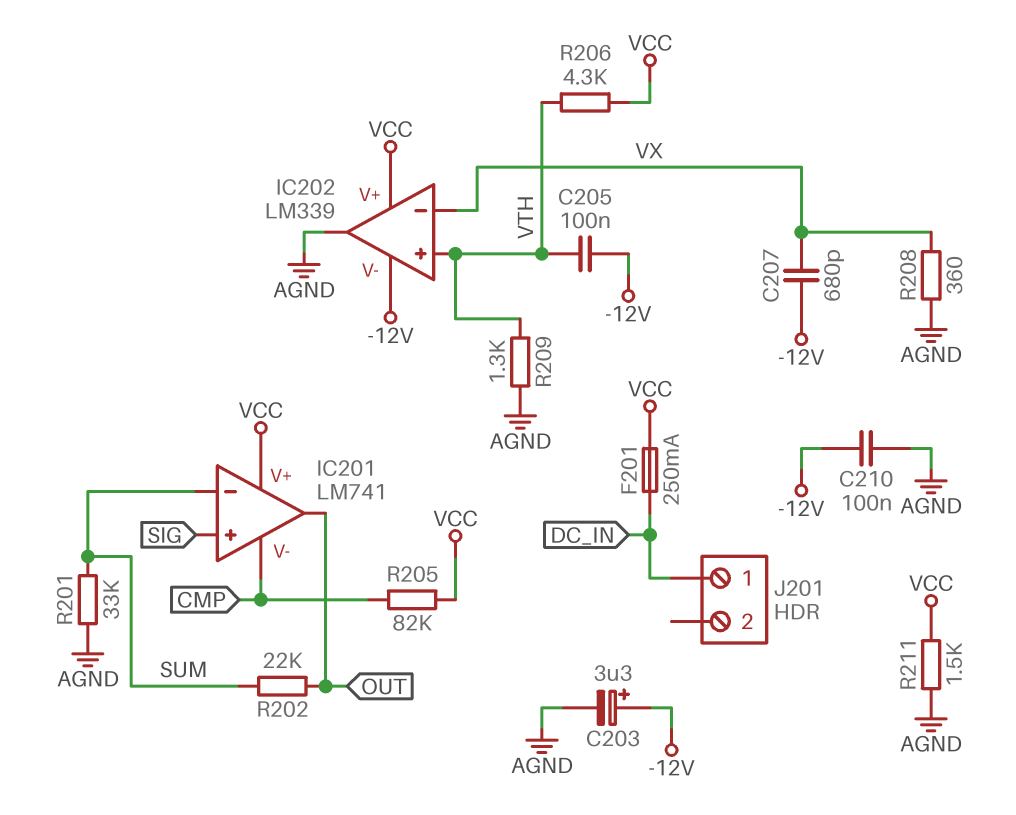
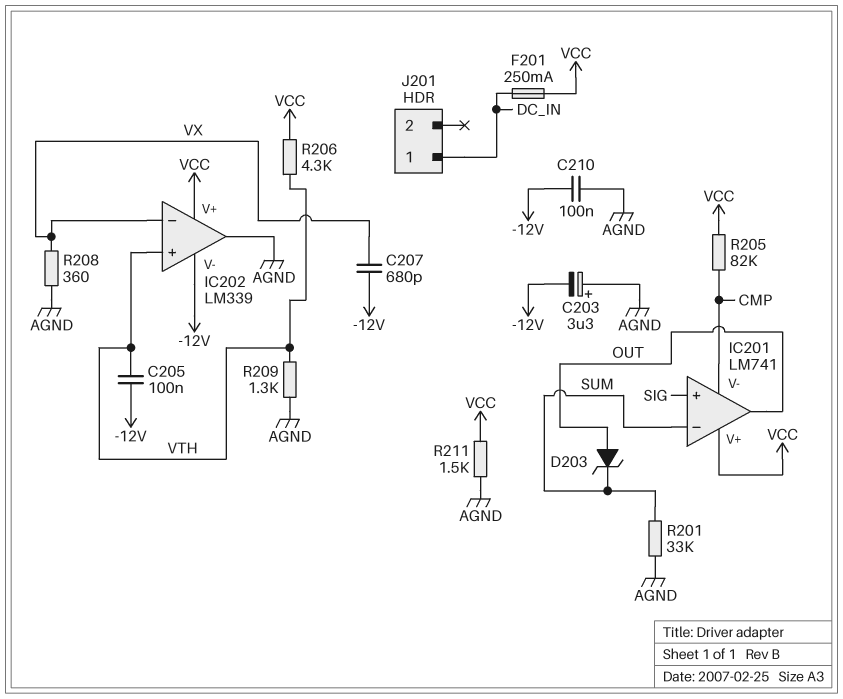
C203: 3.3uF (plus -12V, minus AGND) -> 3.3uF (plus AGND, minus -12V)
D203: none -> zener (A OUT, K SUM)
R202: 22k (OUT, SUM) -> none

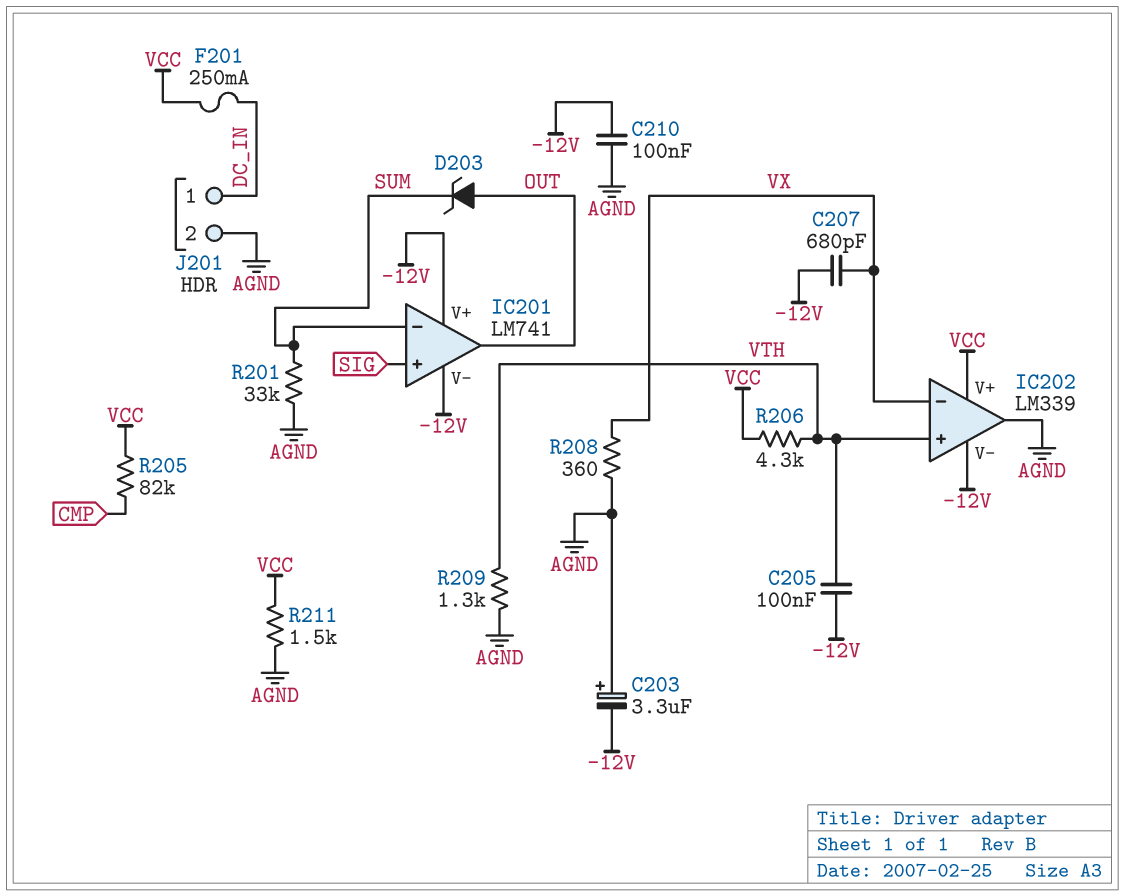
IC201 pin V+: VCC -> -12V
IC201 pin V-: CMP -> -12V
J201 pin 2: none -> AGND

